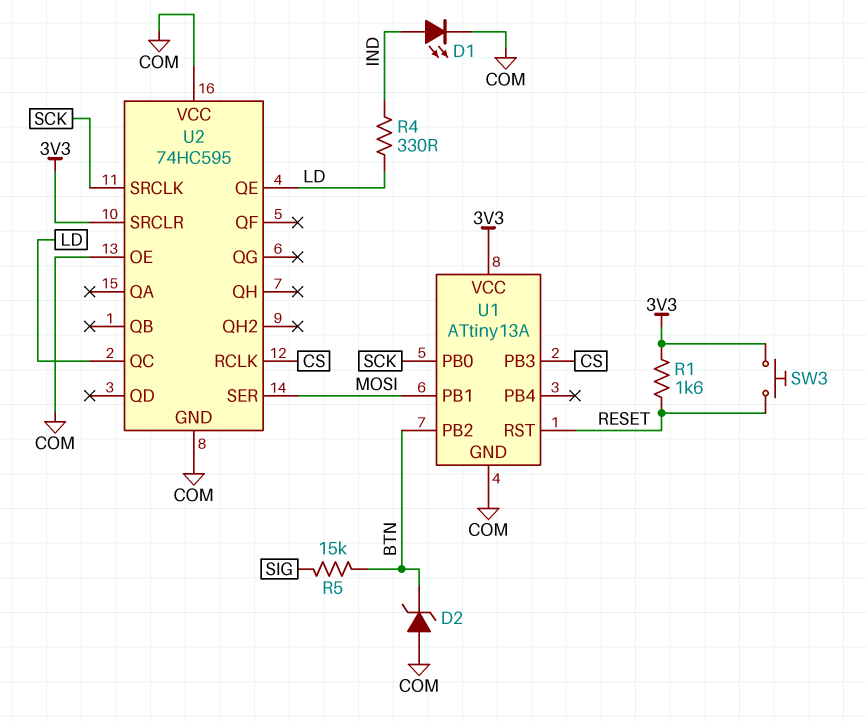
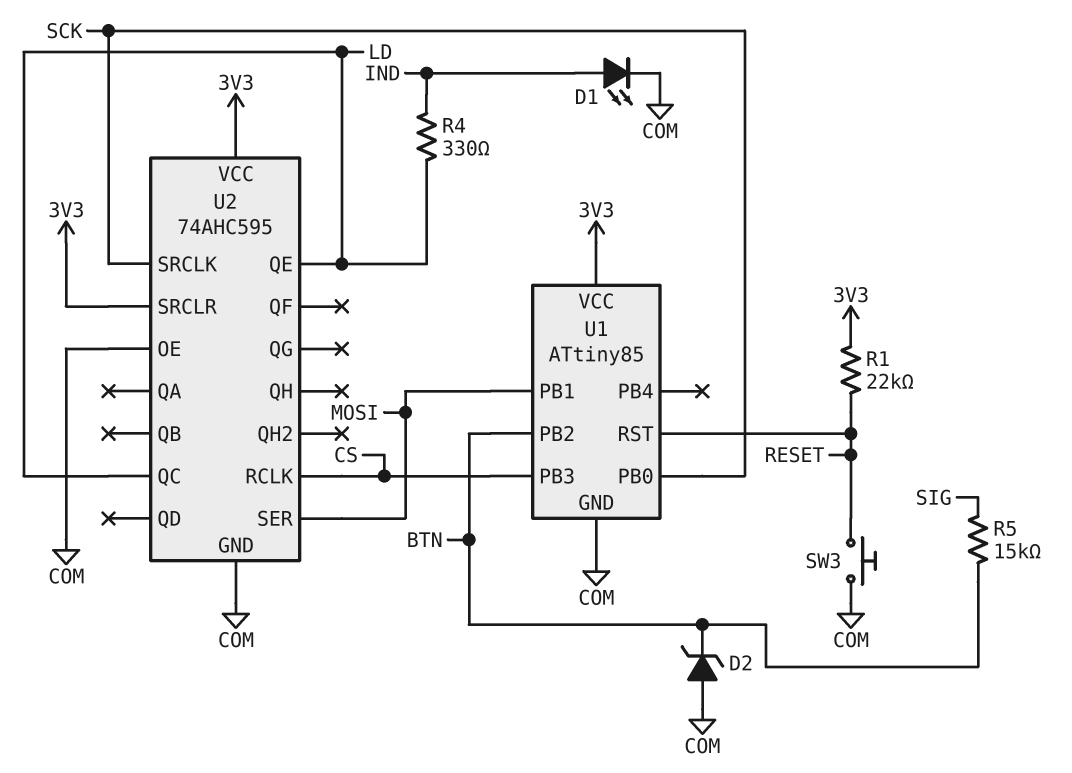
R1: 1.6k (3V3, RESET) -> 22k (3V3, RESET)
SW3: button (3V3, RESET) -> button (COM, RESET)
U1: ATtiny13A -> ATtiny85
U2: 74HC595 -> 74AHC595
U2 pin VCC: COM -> 3V3

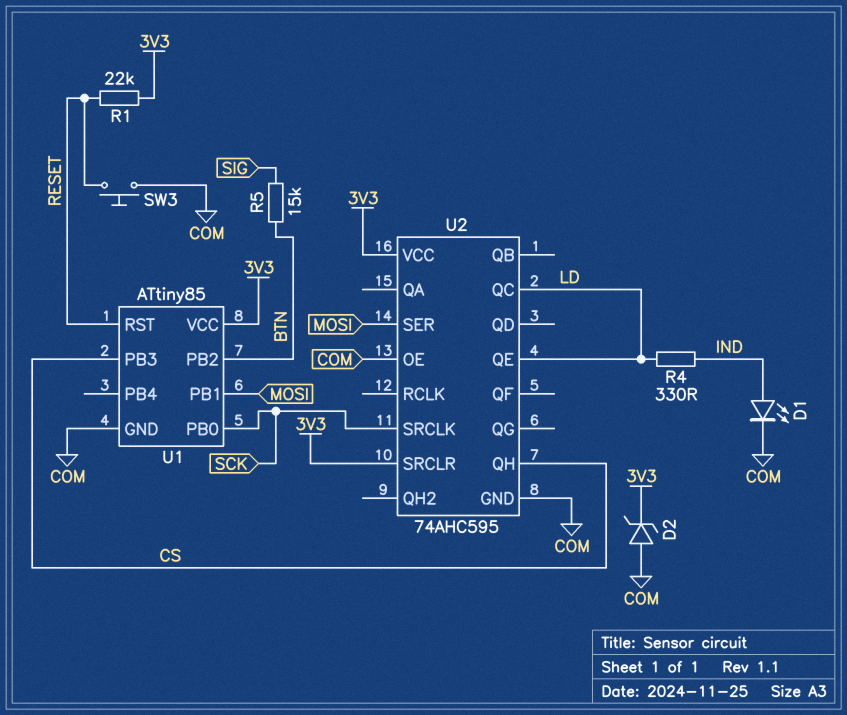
D2: zener (A COM, K BTN) -> zener (A COM, K 3V3)
U2 pin QH: none -> CS
U2 pin RCLK: CS -> none

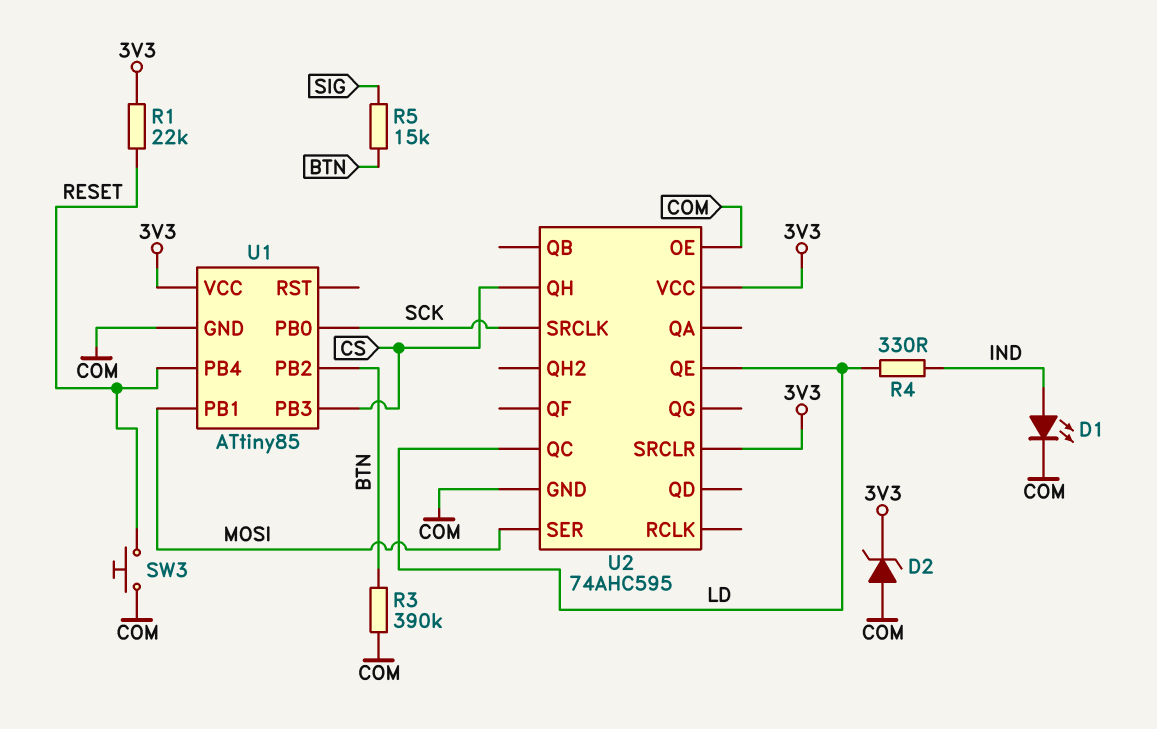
R3: none -> 390k (BTN, COM)
U1 pin PB4: none -> RESET
U1 pin RST: RESET -> none

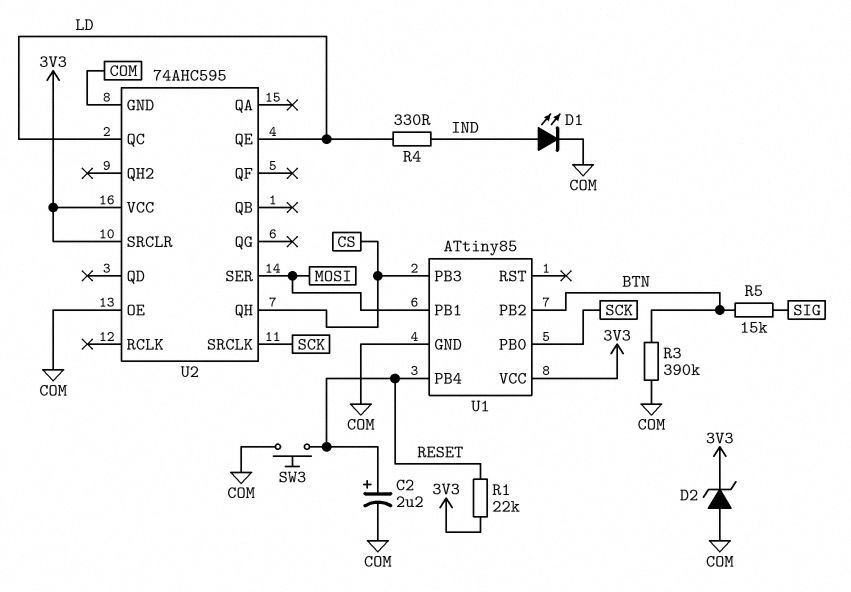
C2: none -> 2.2uF (plus RESET, minus COM)

